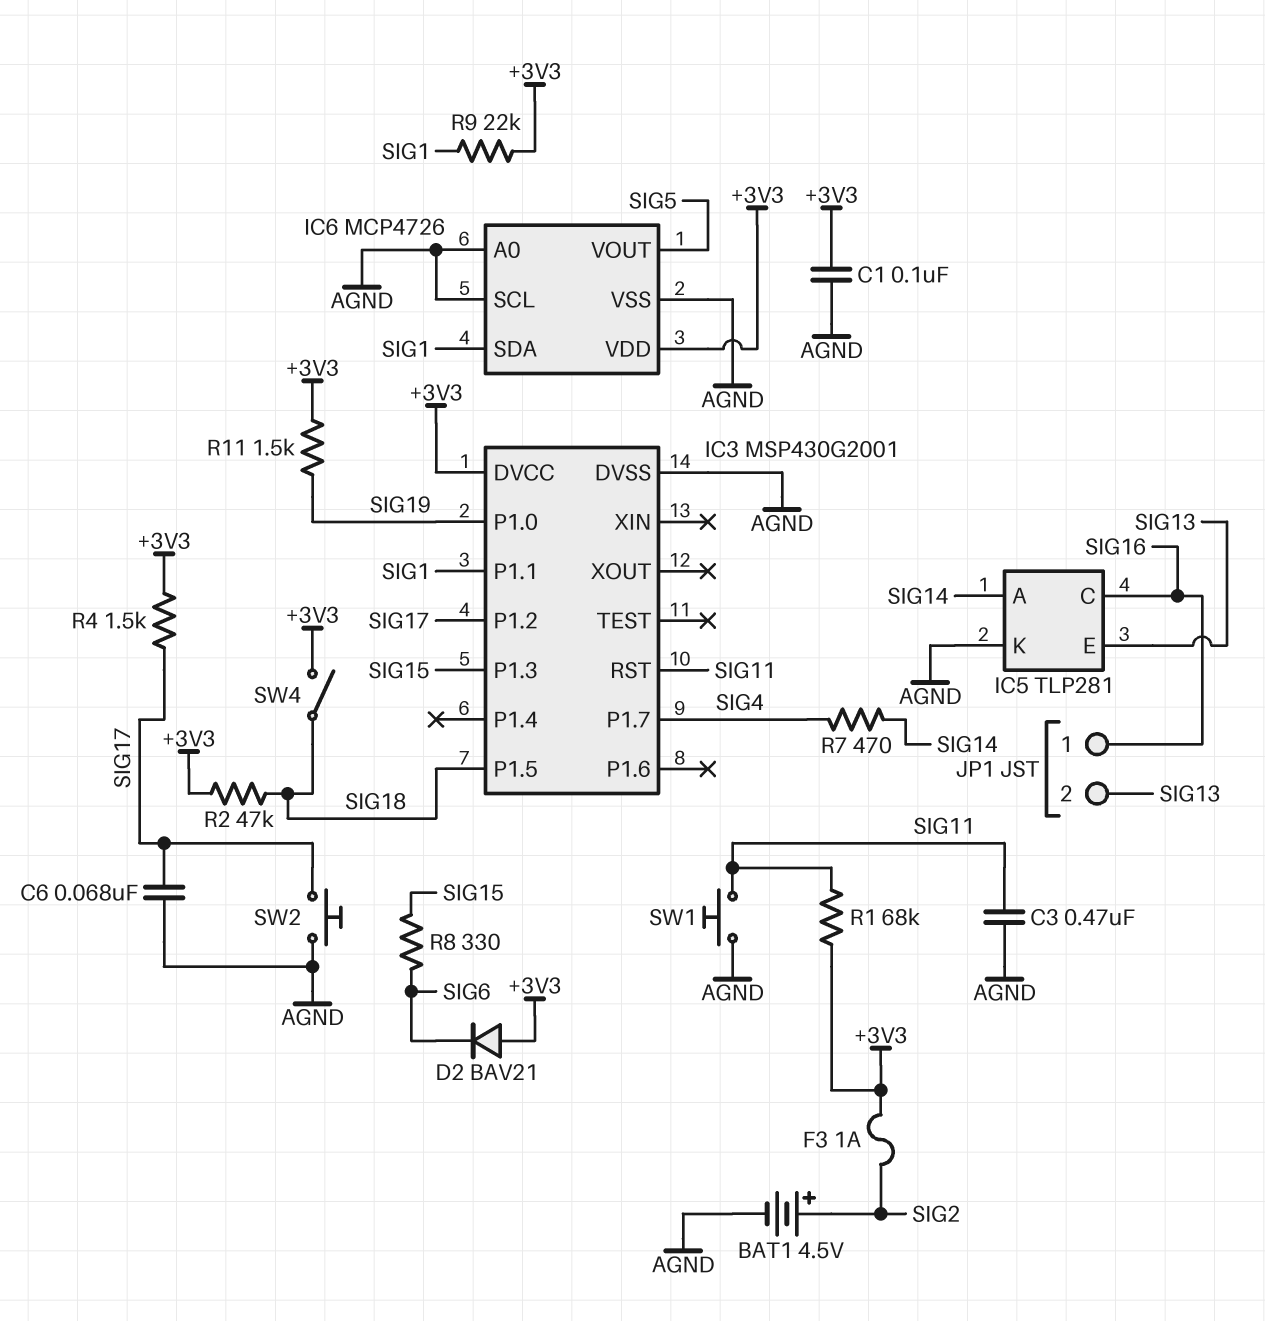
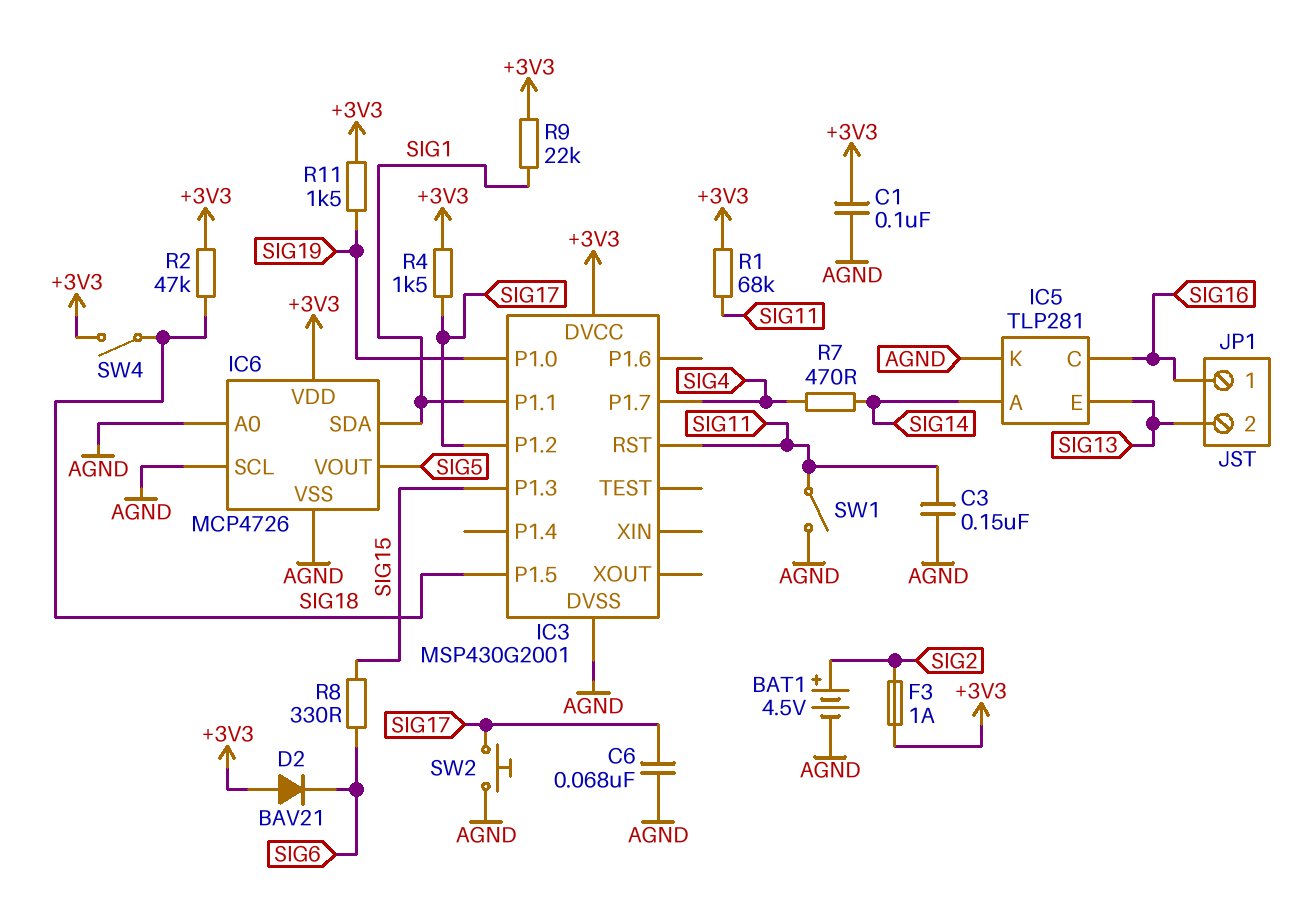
C3: 470nF (AGND, SIG11) -> 150nF (AGND, SIG11)
SW1: button (AGND, SIG11) -> switch (AGND, SIG11)

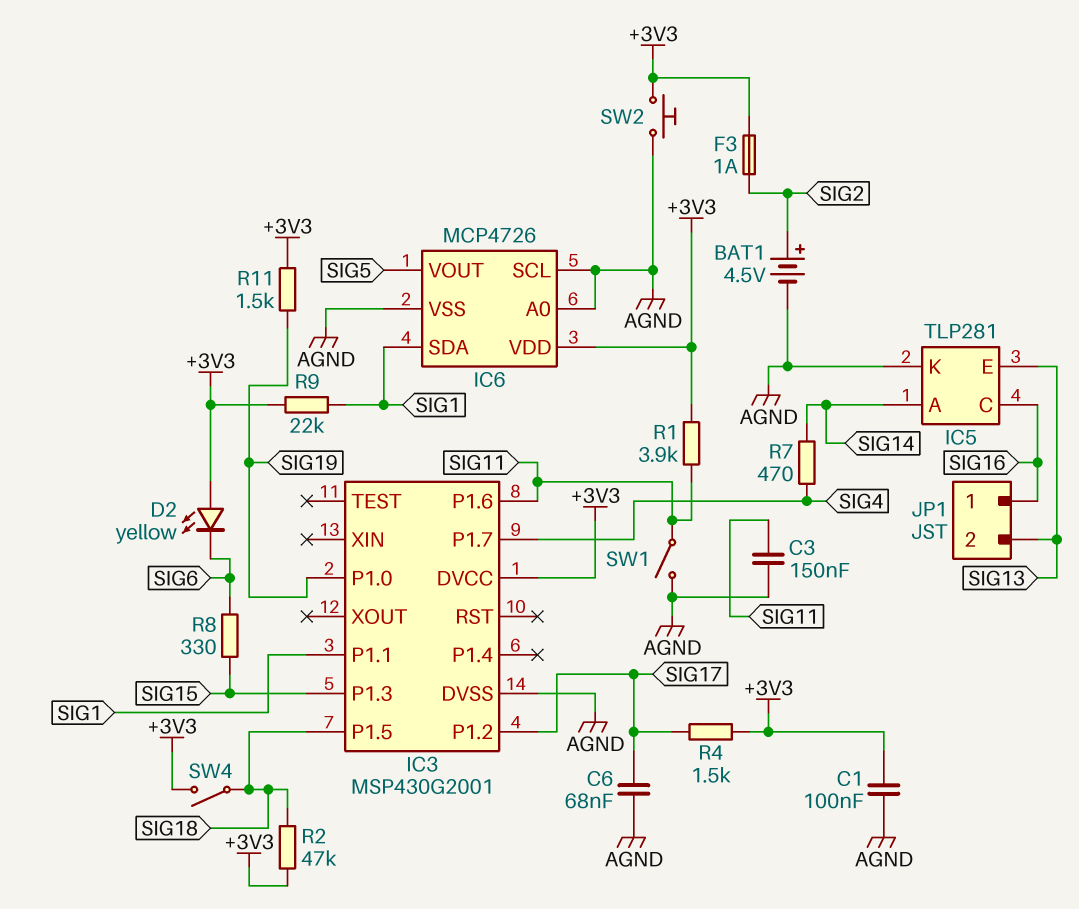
D2: diode BAV21 (A +3V3, K SIG6) -> LED yellow (A +3V3, K SIG6)
IC3 pin P1.6: none -> SIG11
IC3 pin RST: SIG11 -> none
R1: 68k (+3V3, SIG11) -> 3.9k (+3V3, SIG11)
SW2: button (AGND, SIG17) -> button (+3V3, AGND)

